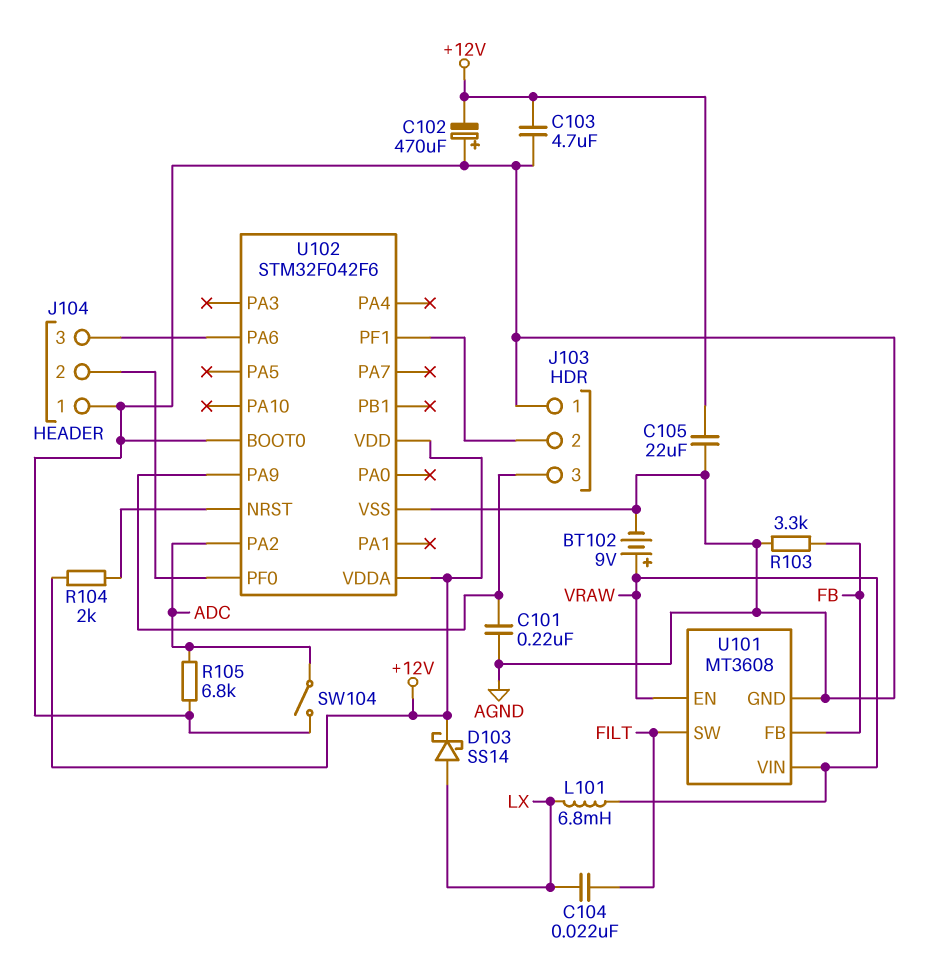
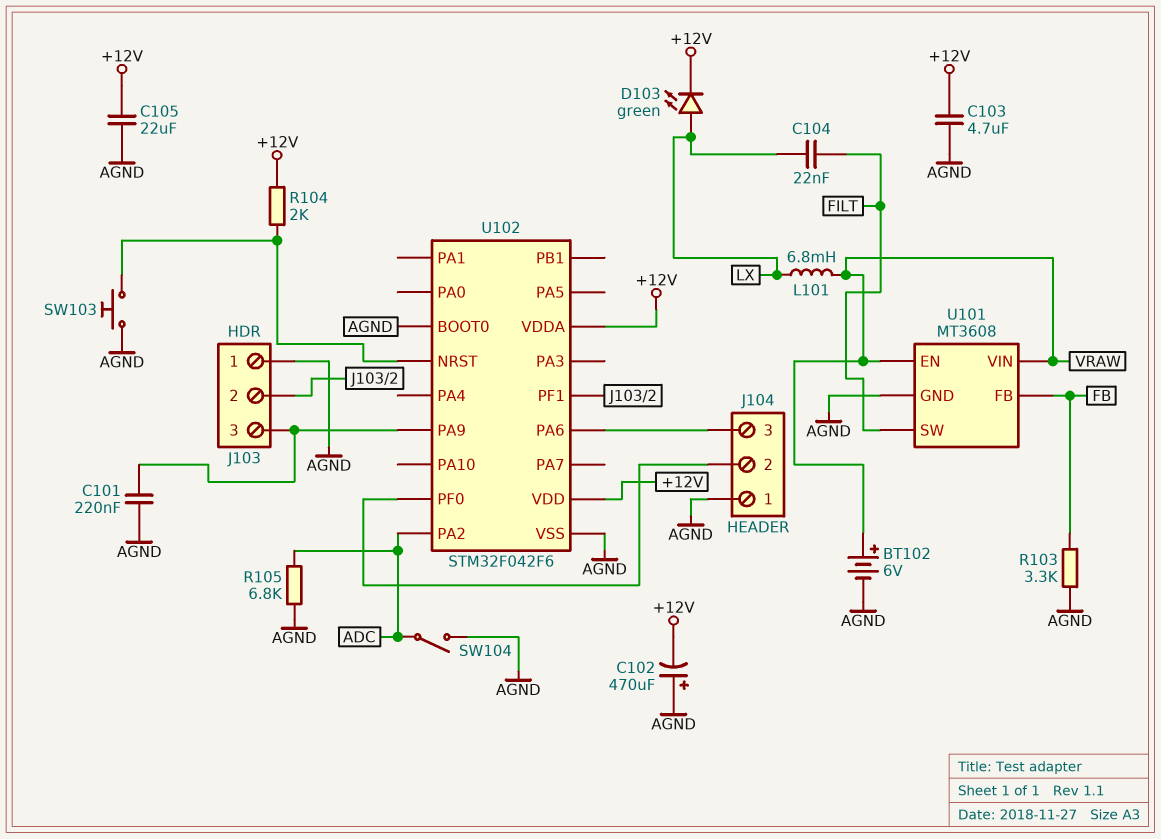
BT102: 9V (plus VRAW, minus AGND) -> 6V (plus VRAW, minus AGND)
D103: schottky SS14 (A LX, K +12V) -> LED green (A LX, K +12V)
SW103: none -> button (AGND, U102/NRST)

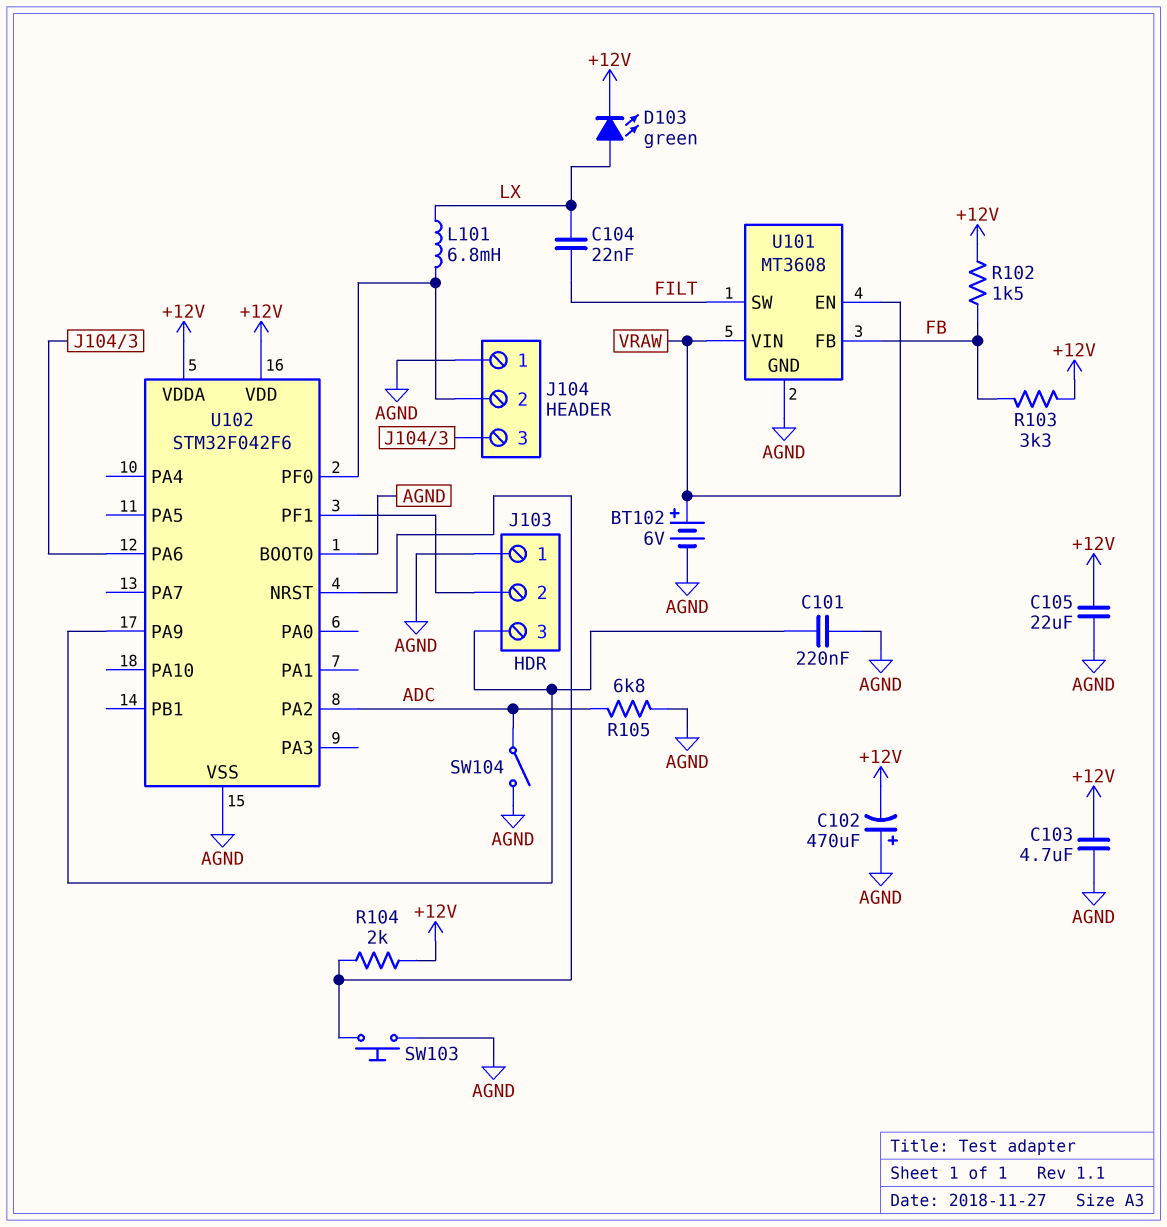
L101: 6.8mH (LX, VRAW) -> 6.8mH (J104/2, LX)
R102: none -> 1.5k (+12V, FB)
R103: 3.3k (AGND, FB) -> 3.3k (+12V, FB)

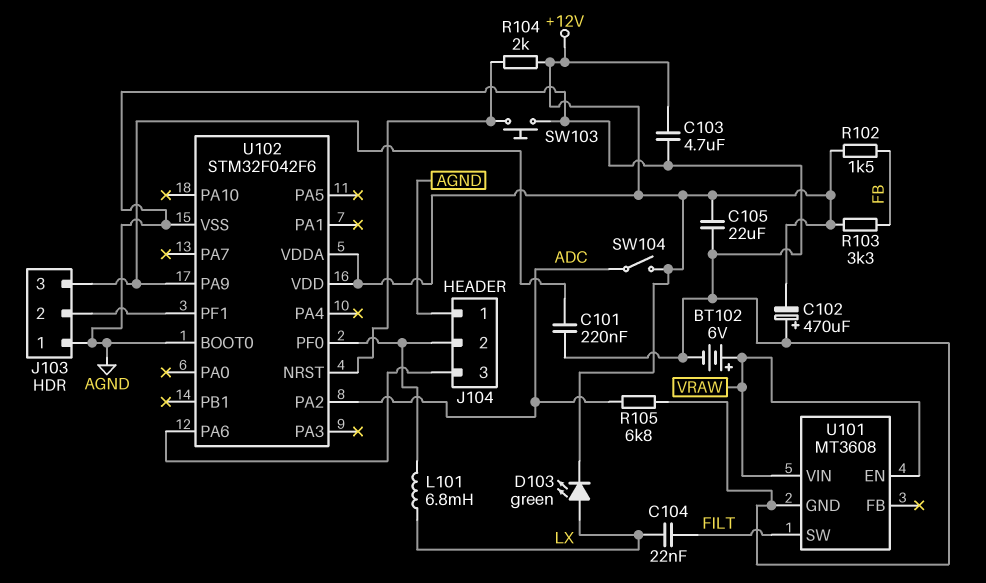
SW104: switch (ADC, AGND) -> switch (+12V, ADC)
U101 pin FB: FB -> none

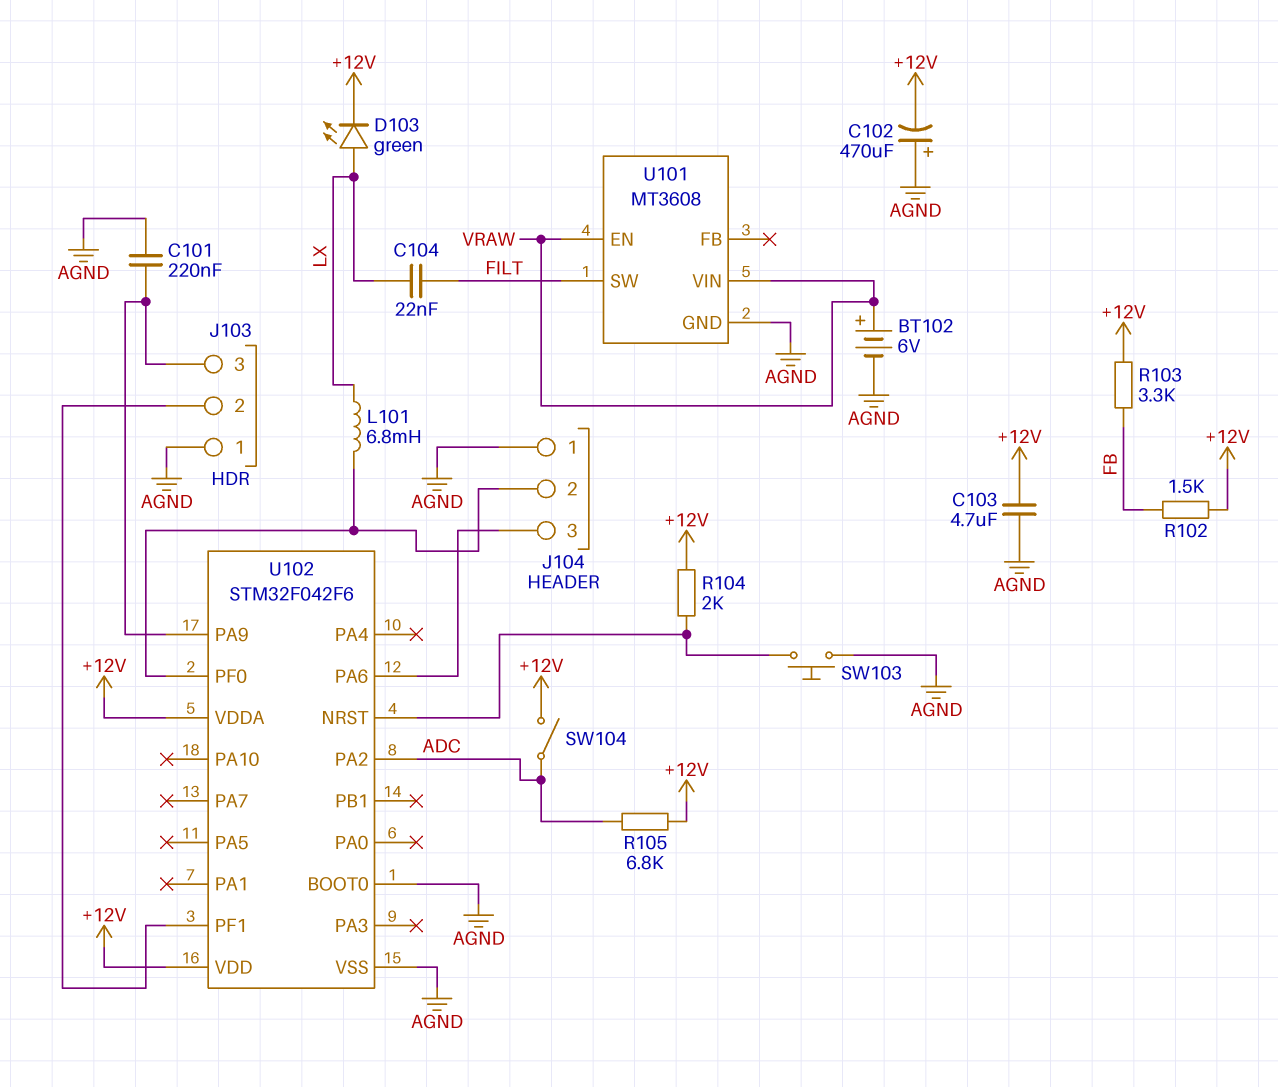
C105: 22uF (+12V, AGND) -> none
R105: 6.8k (ADC, AGND) -> 6.8k (+12V, ADC)

